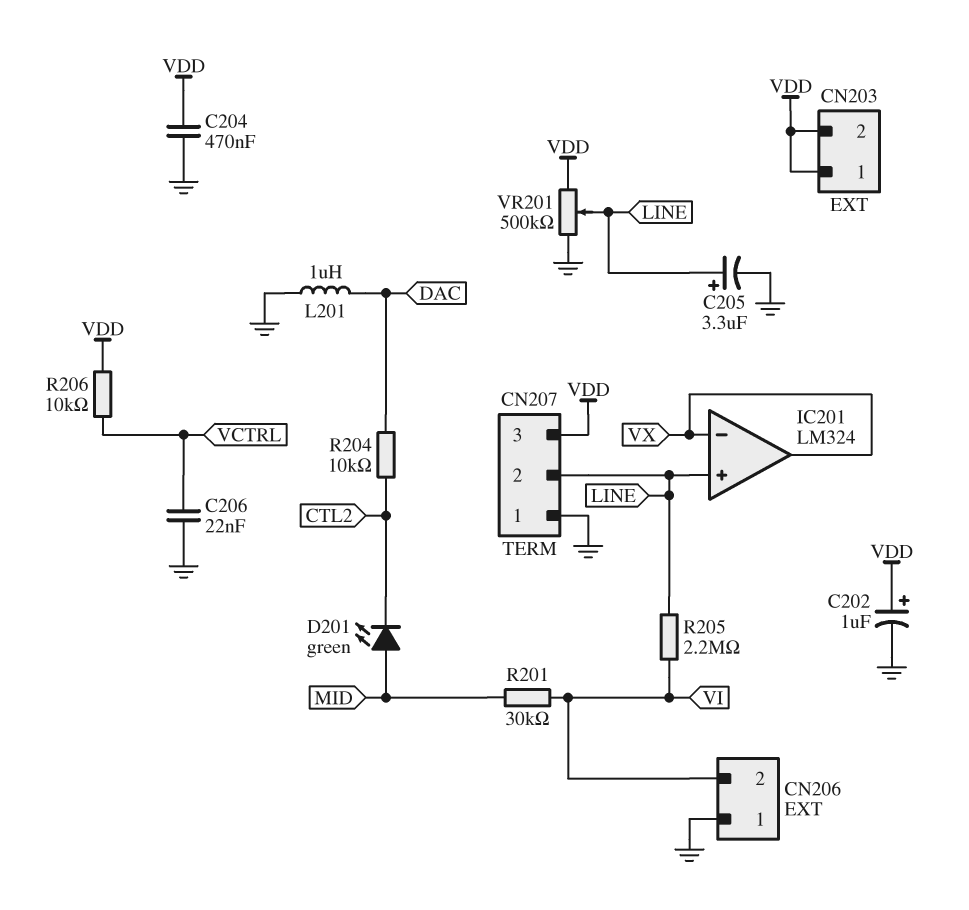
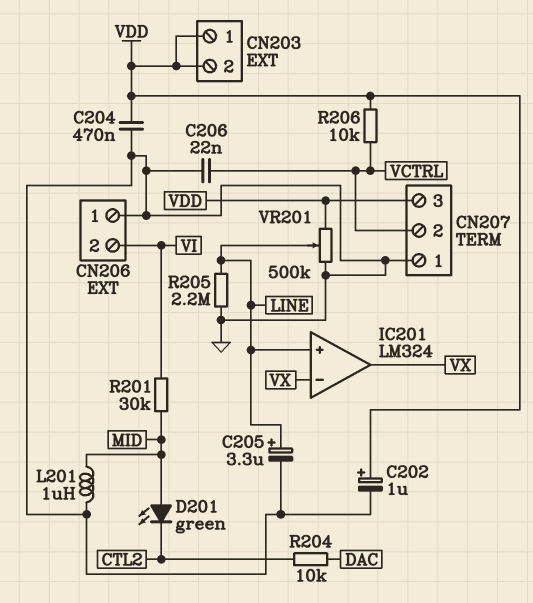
CN207 pin 2: LINE -> VCTRL
L201: 1uH (DAC, GND) -> 1uH (GND, MID)
R205: 2.2M (LINE, VI) -> 2.2M (GND, LINE)

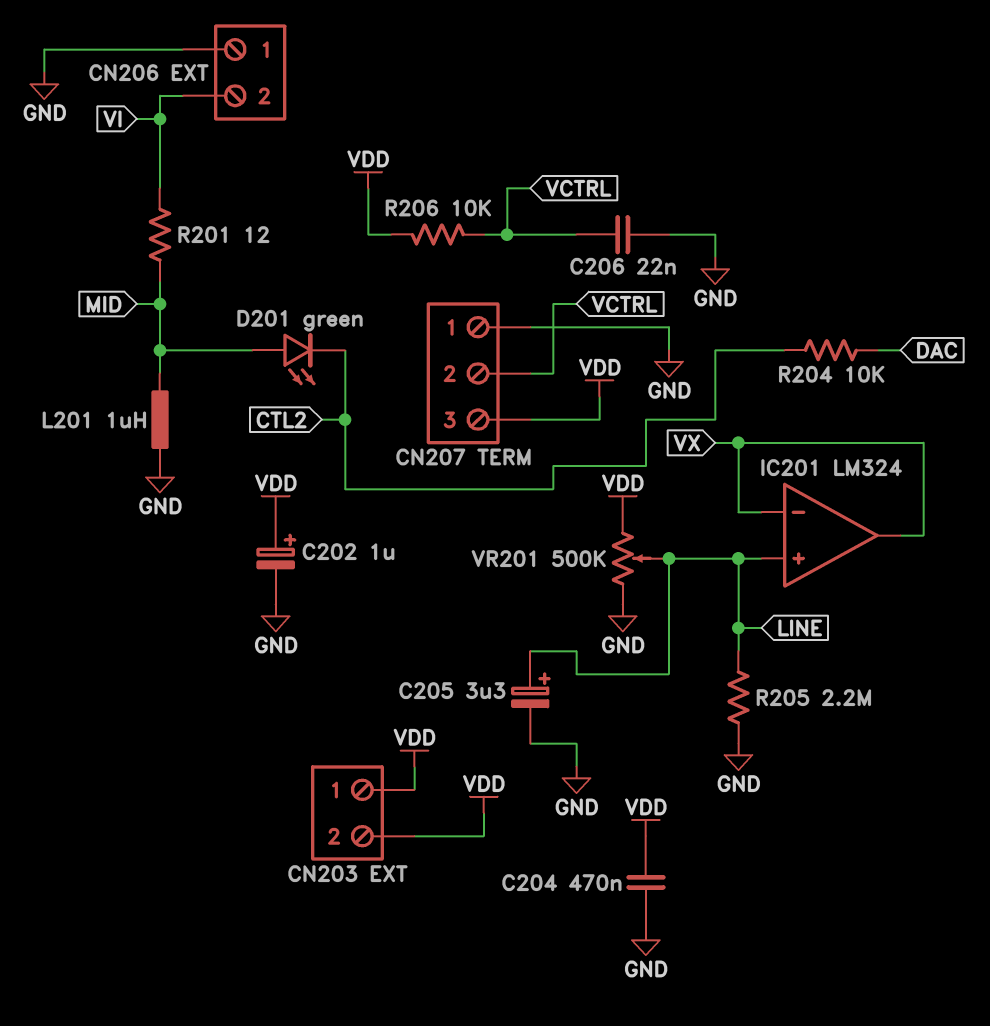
R201: 30k (MID, VI) -> 12 (MID, VI)

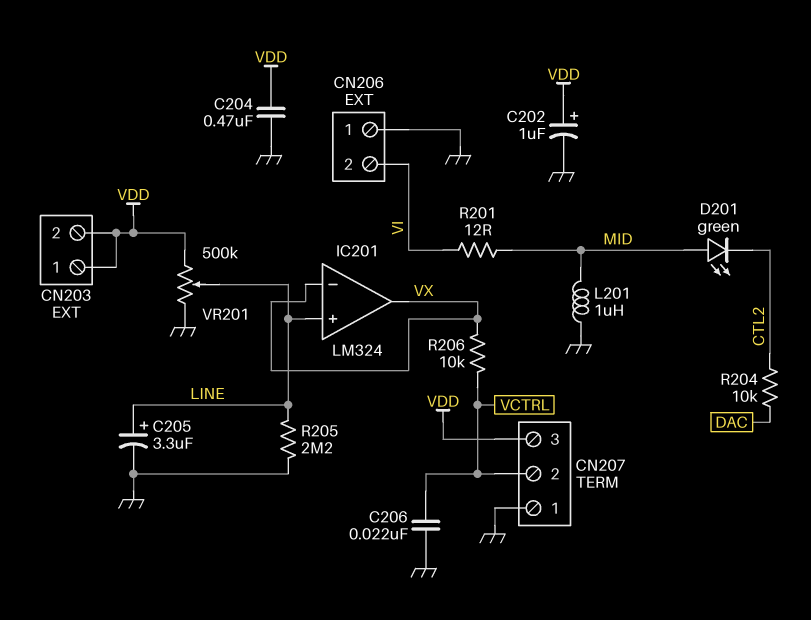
R206: 10k (VCTRL, VDD) -> 10k (VCTRL, VX)

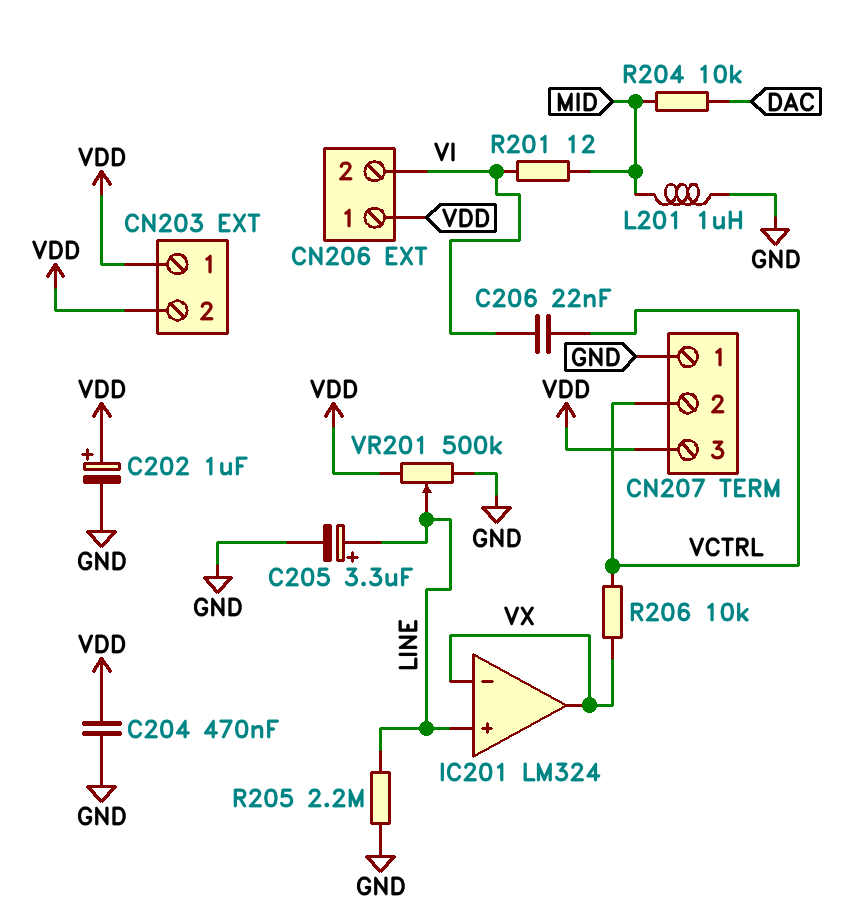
C206: 22nF (GND, VCTRL) -> 22nF (VCTRL, VI)
CN206 pin 1: GND -> VDD
D201: LED green (A MID, K CTL2) -> none
R204: 10k (CTL2, DAC) -> 10k (DAC, MID)

